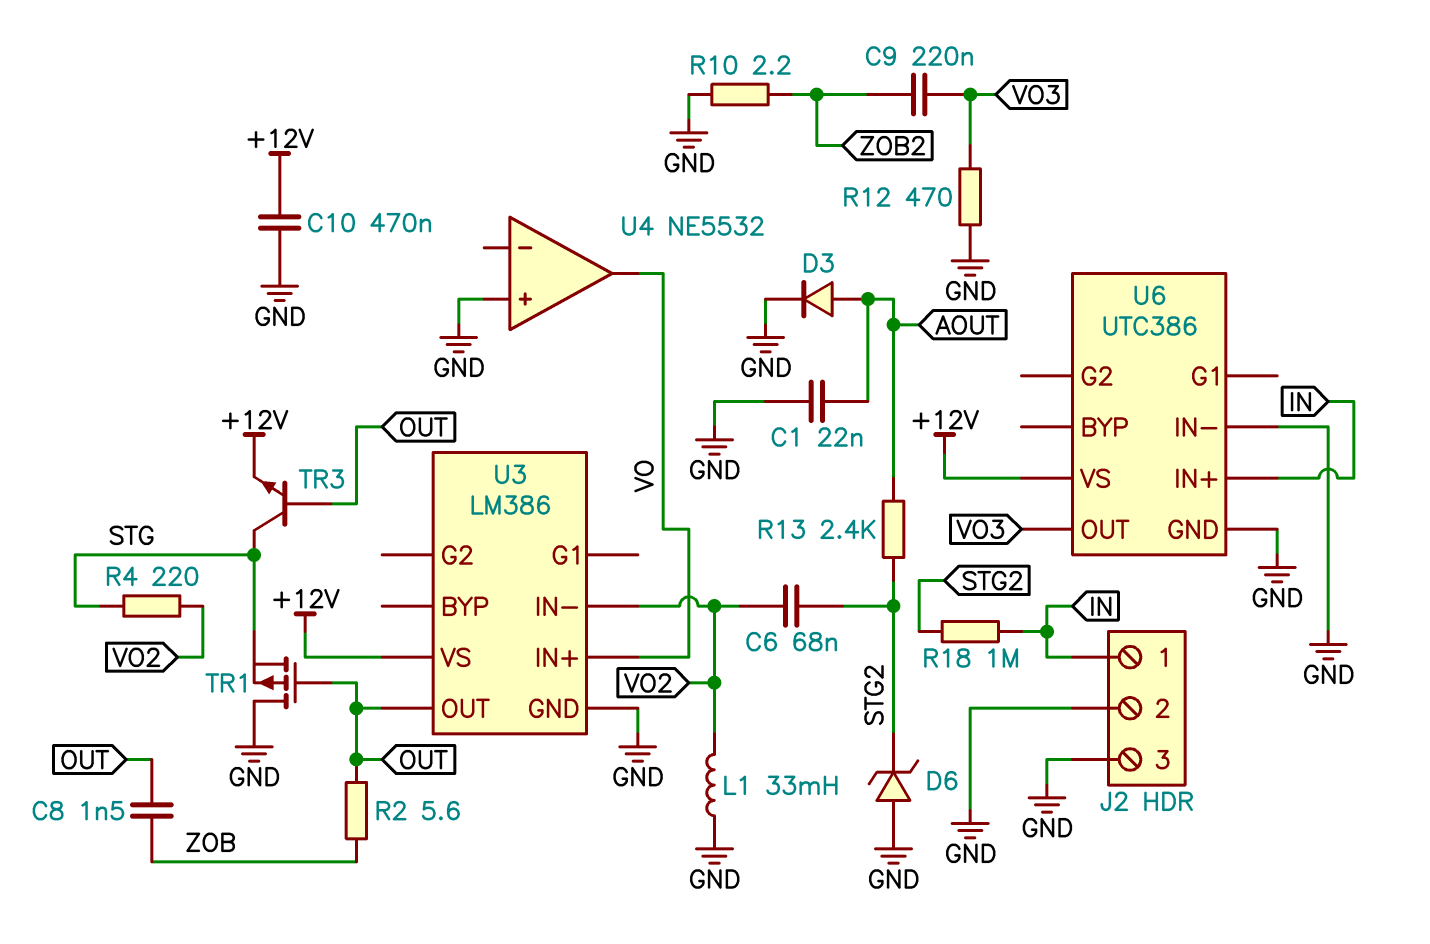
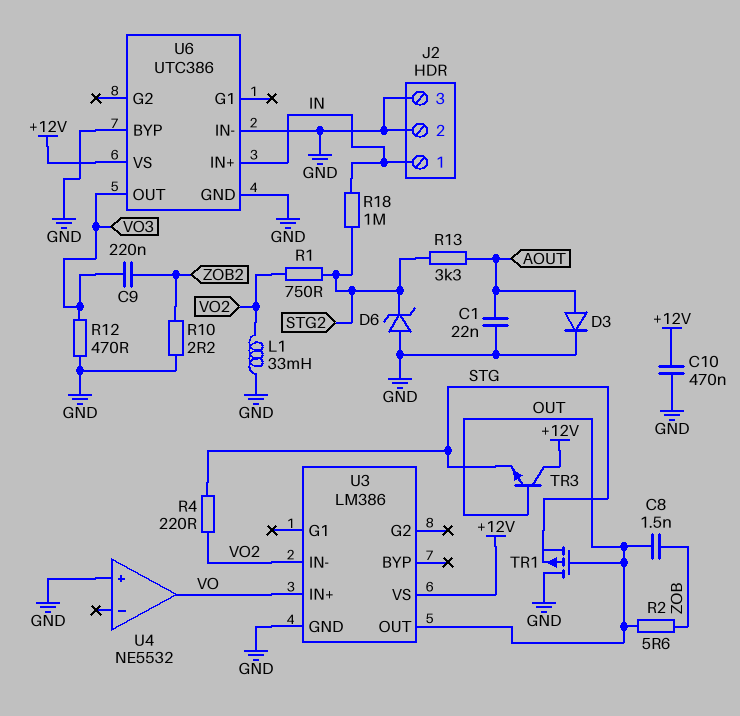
C6: 68nF (STG2, VO2) -> none
R1: none -> 750 (STG2, VO2)
R13: 2.4k (AOUT, STG2) -> 3.3k (AOUT, STG2)
TR3: NPN (B OUT, C STG, E +12V) -> NPN (B OUT, C +12V, E STG)
U6 pin BYP: none -> GND

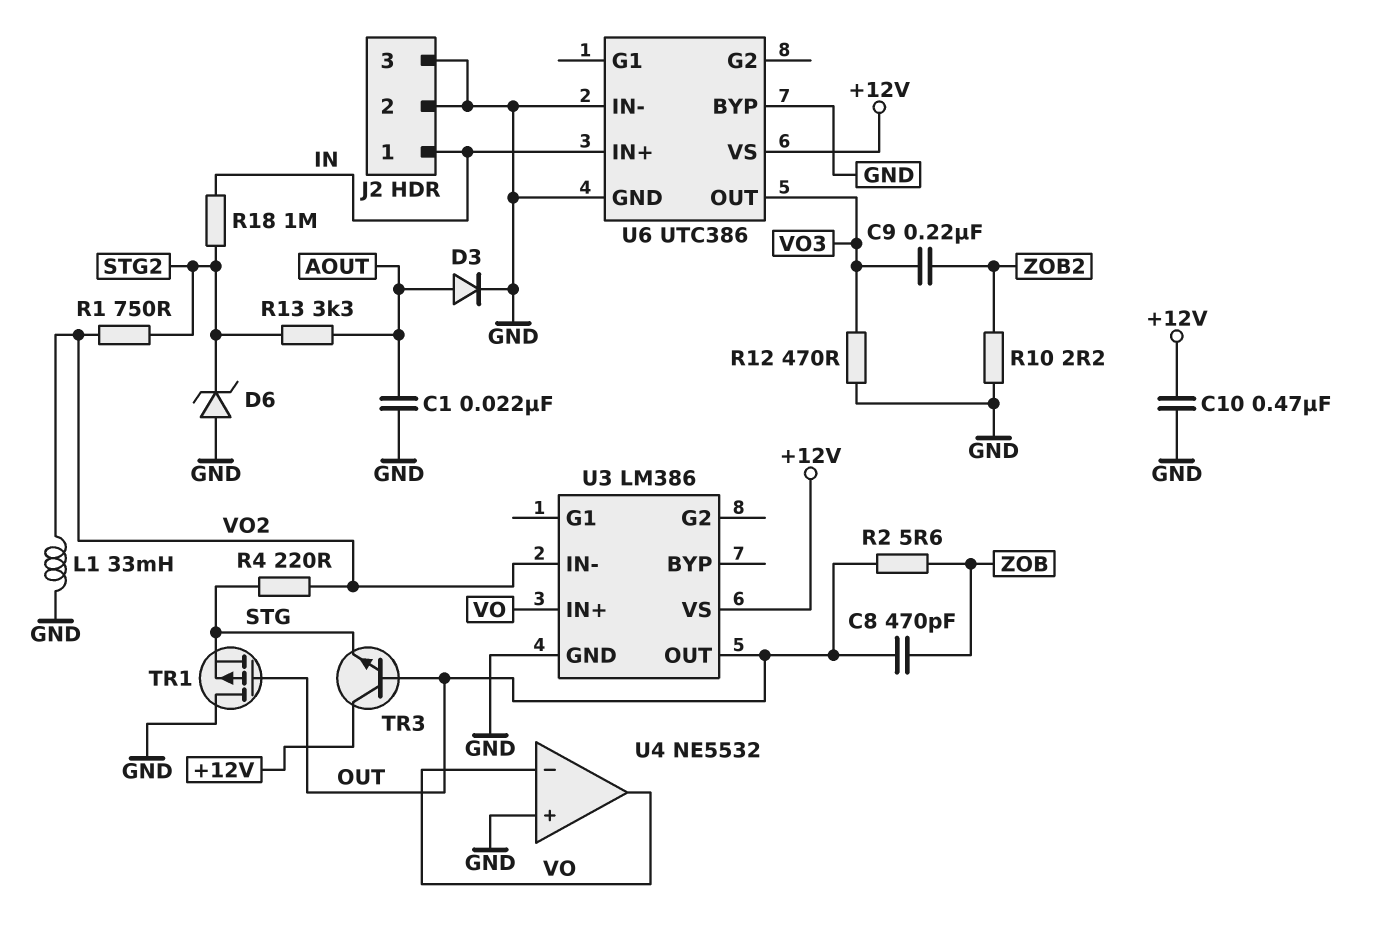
C8: 1.5nF (OUT, ZOB) -> 470pF (OUT, ZOB)
U4 pin in-: none -> VO

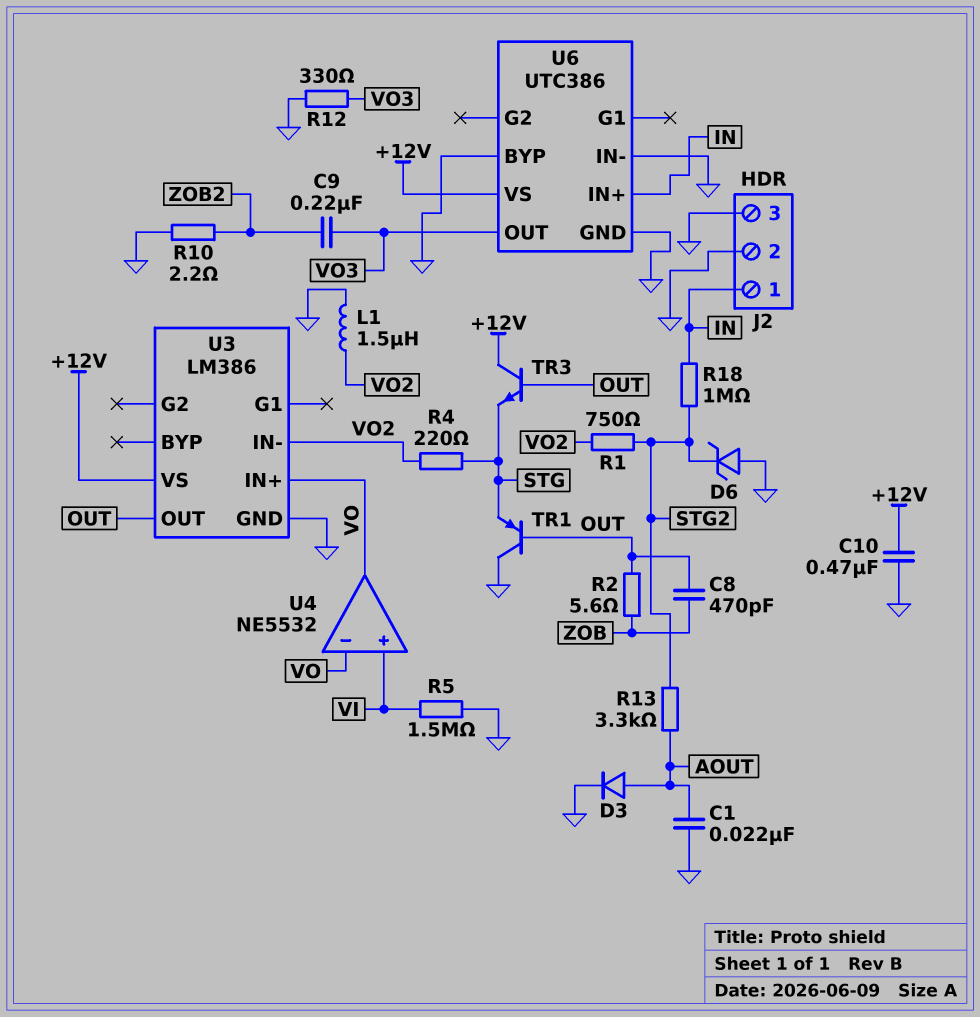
L1: 33mH (GND, VO2) -> 1.5uH (GND, VO2)
R5: none -> 1.5M (GND, VI)
R12: 470 (GND, VO3) -> 330 (GND, VO3)
TR1: PMOS (G OUT, D GND, S STG) -> PNP (B OUT, C GND, E STG)
U4 pin in+: GND -> VI

